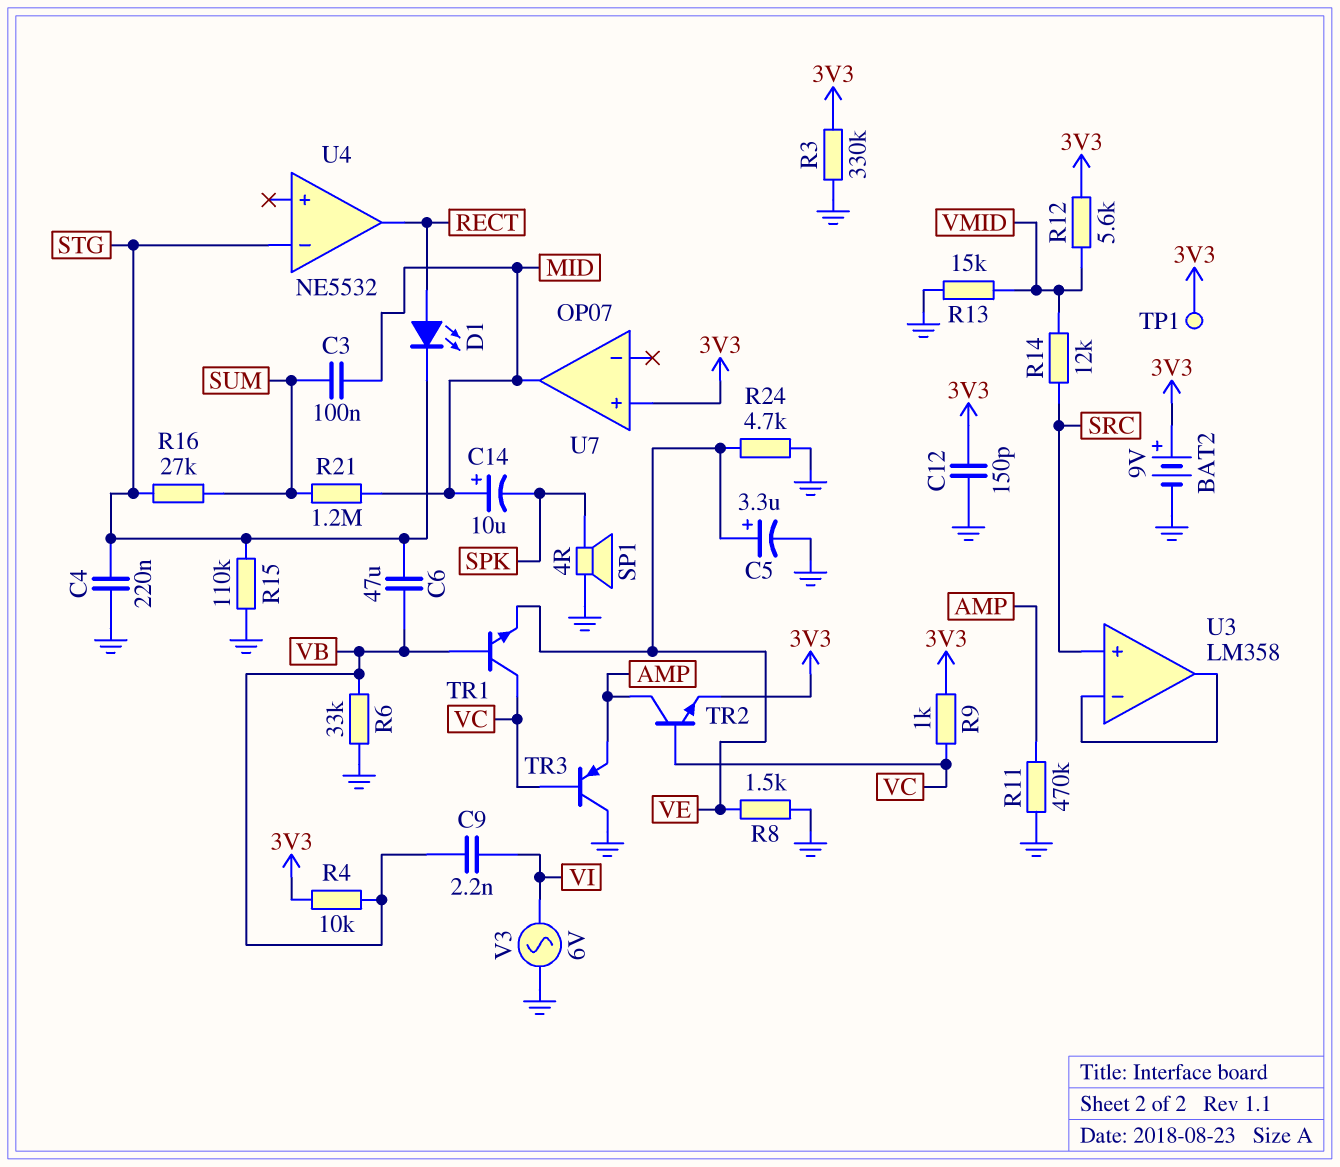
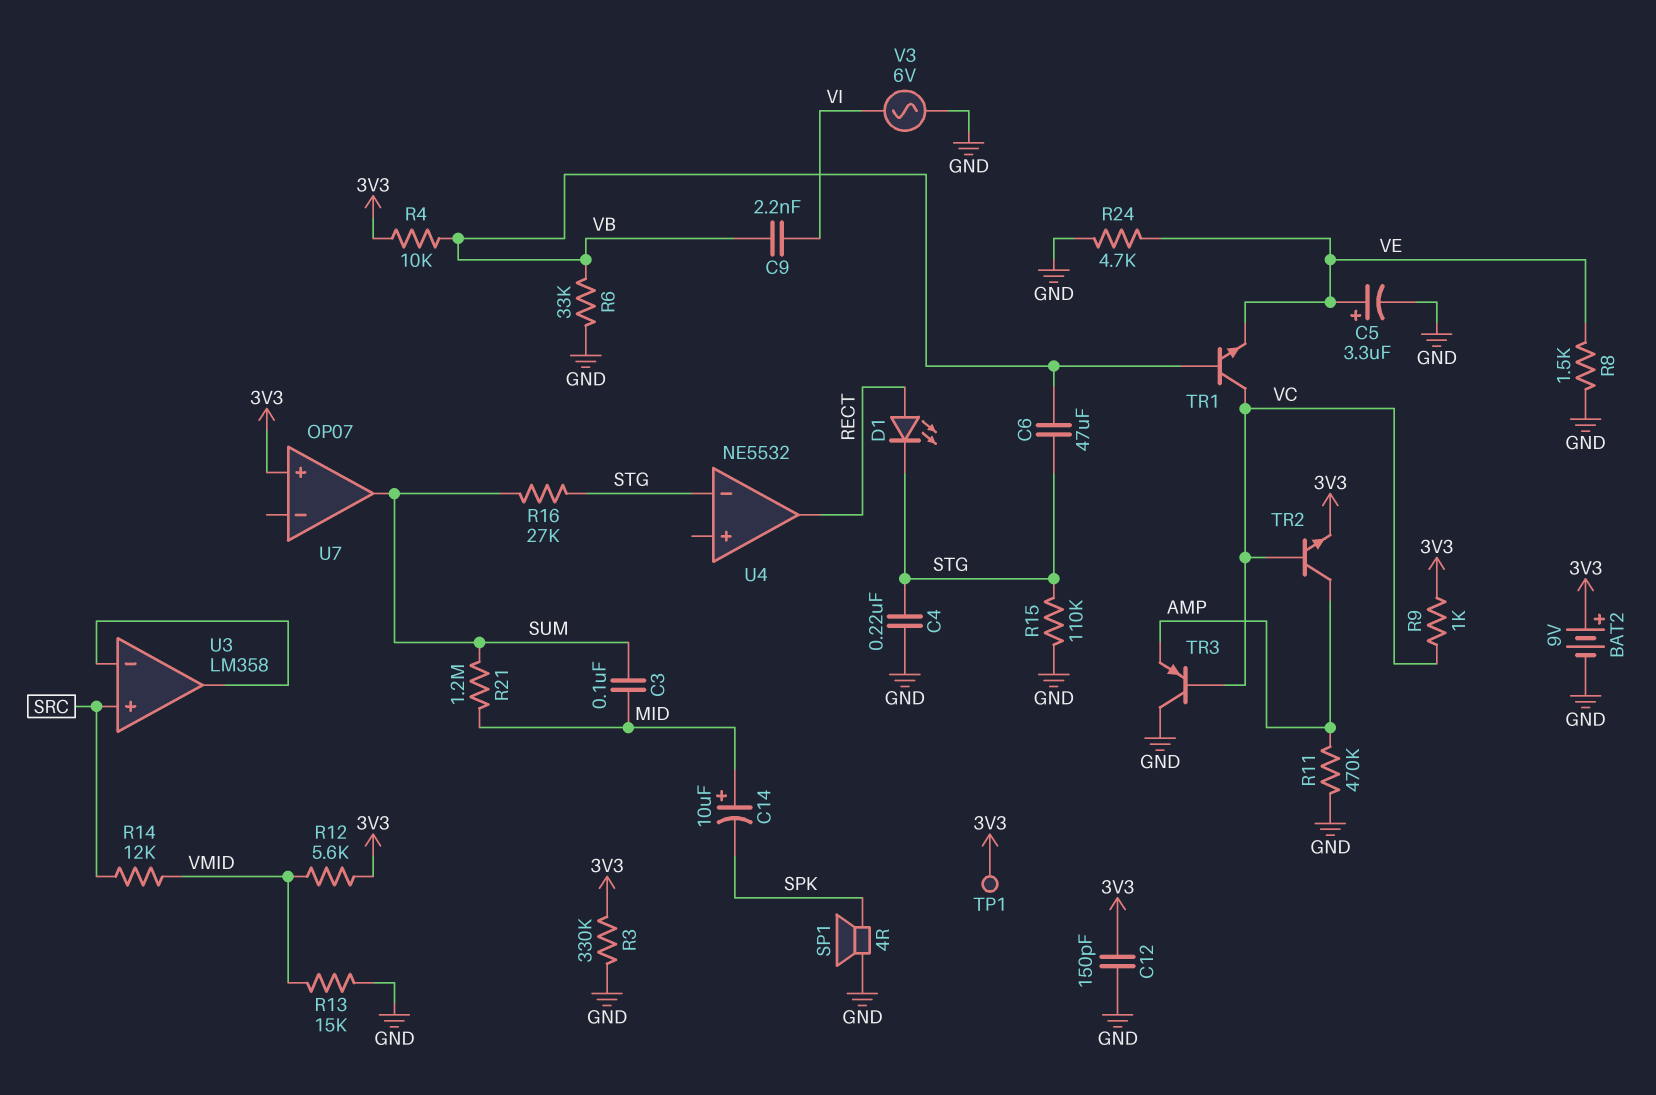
U7 pin out: MID -> SUM

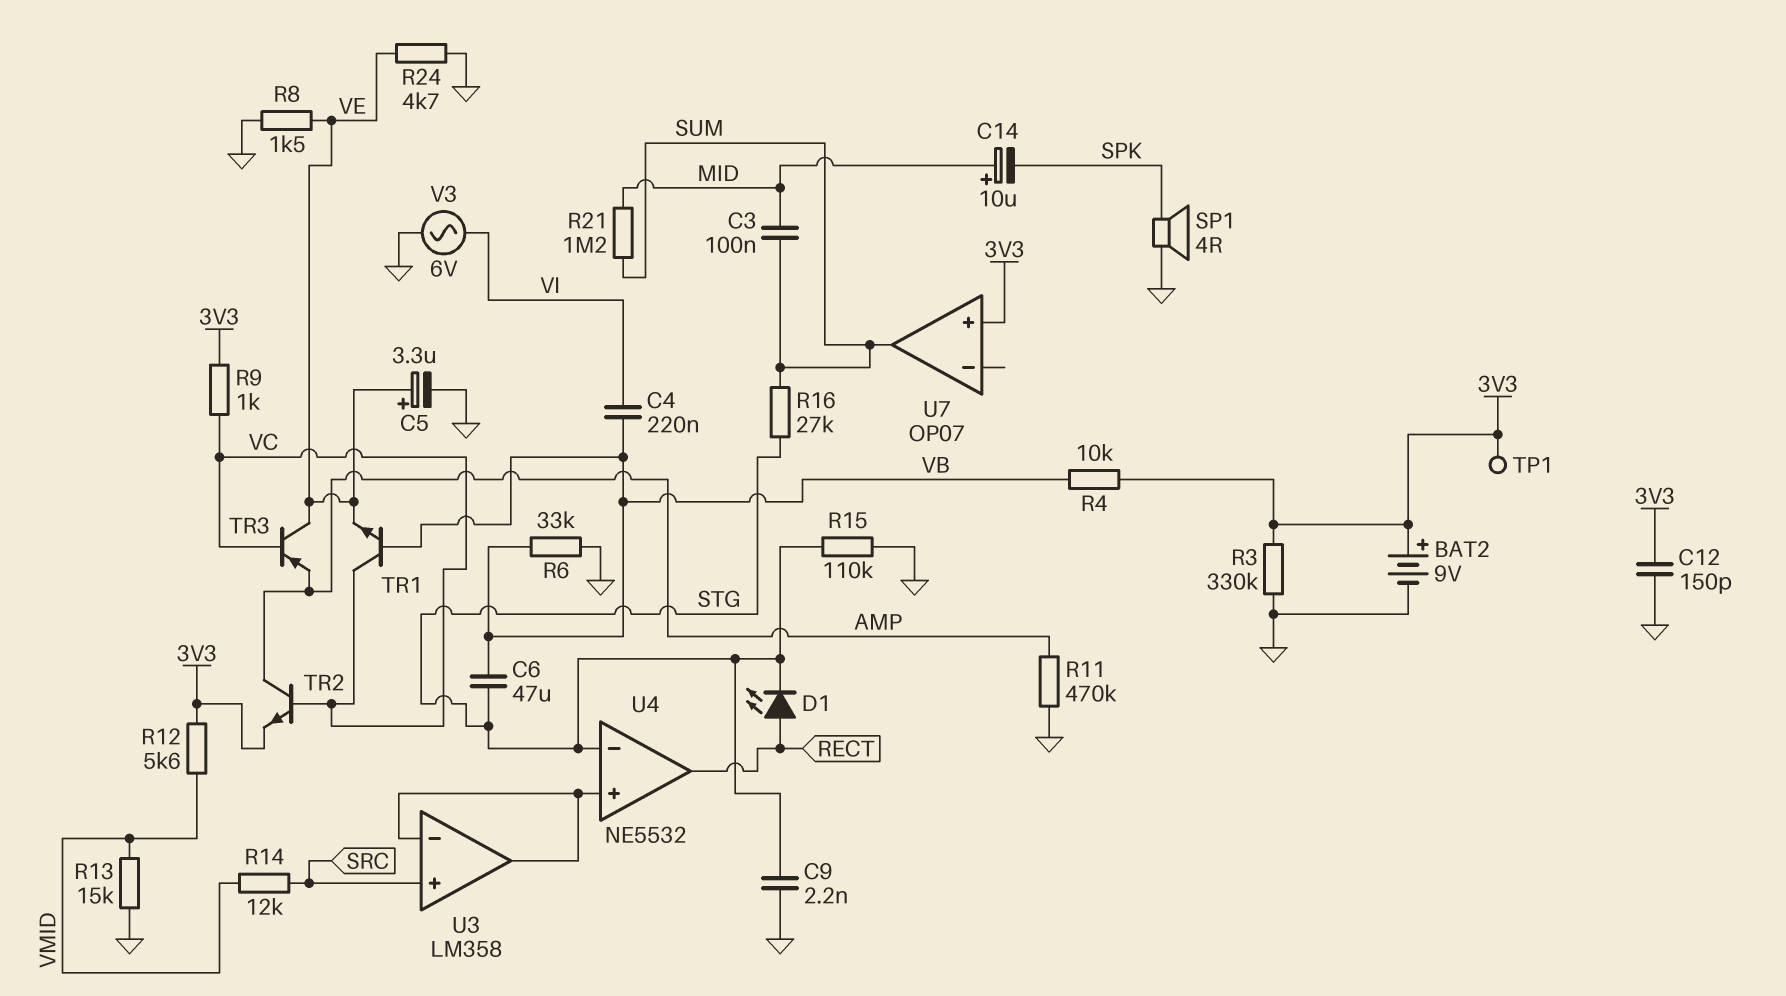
C4: 220nF (GND, STG) -> 220nF (VB, VI)
C9: 2.2nF (VB, VI) -> 2.2nF (GND, STG)
TR3: PNP (B VC, C GND, E AMP) -> PNP (B VC, C VE, E AMP)
U4 pin in+: none -> U3/in-

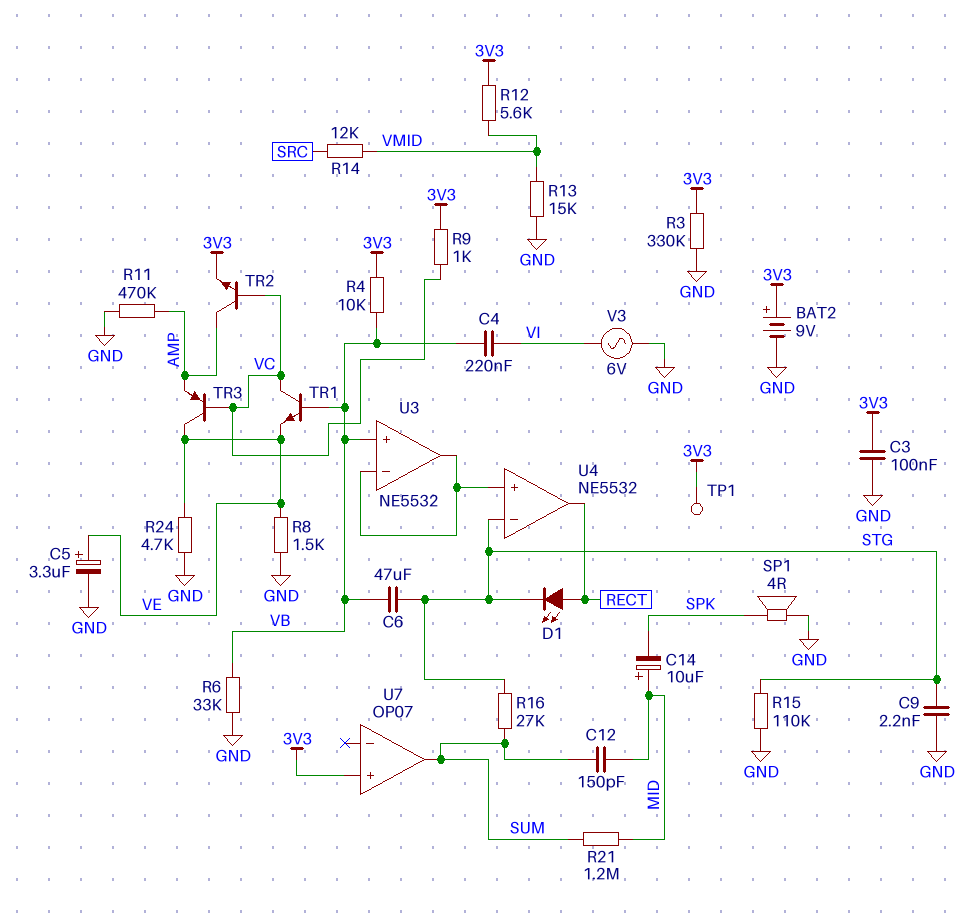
C3: 100nF (MID, SUM) -> 100nF (3V3, GND)
C12: 150pF (3V3, GND) -> 150pF (MID, SUM)
U3: LM358 -> NE5532
U3 pin in+: SRC -> VB

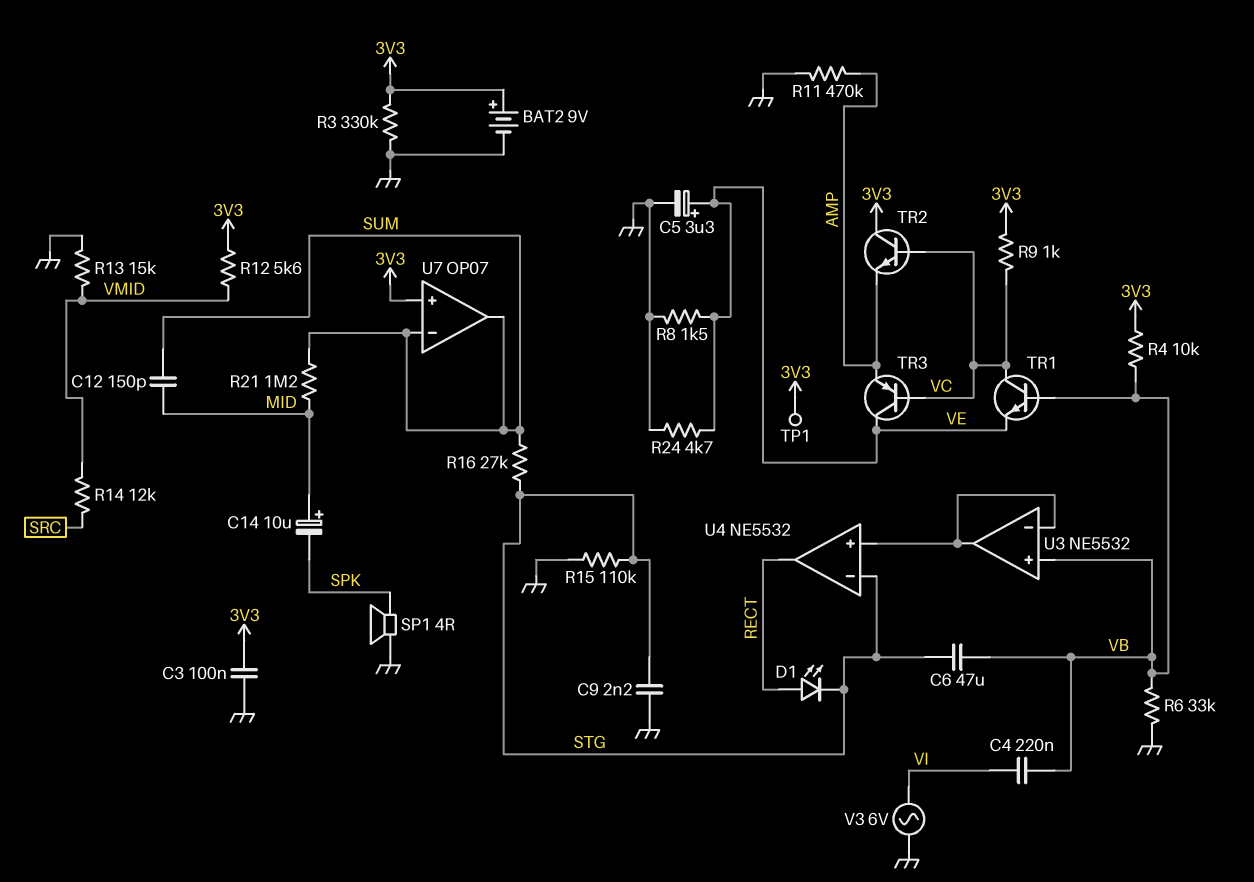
TR2: NPN (B VC, C AMP, E 3V3) -> NPN (B VC, C 3V3, E AMP)
U7 pin in-: none -> SUM

